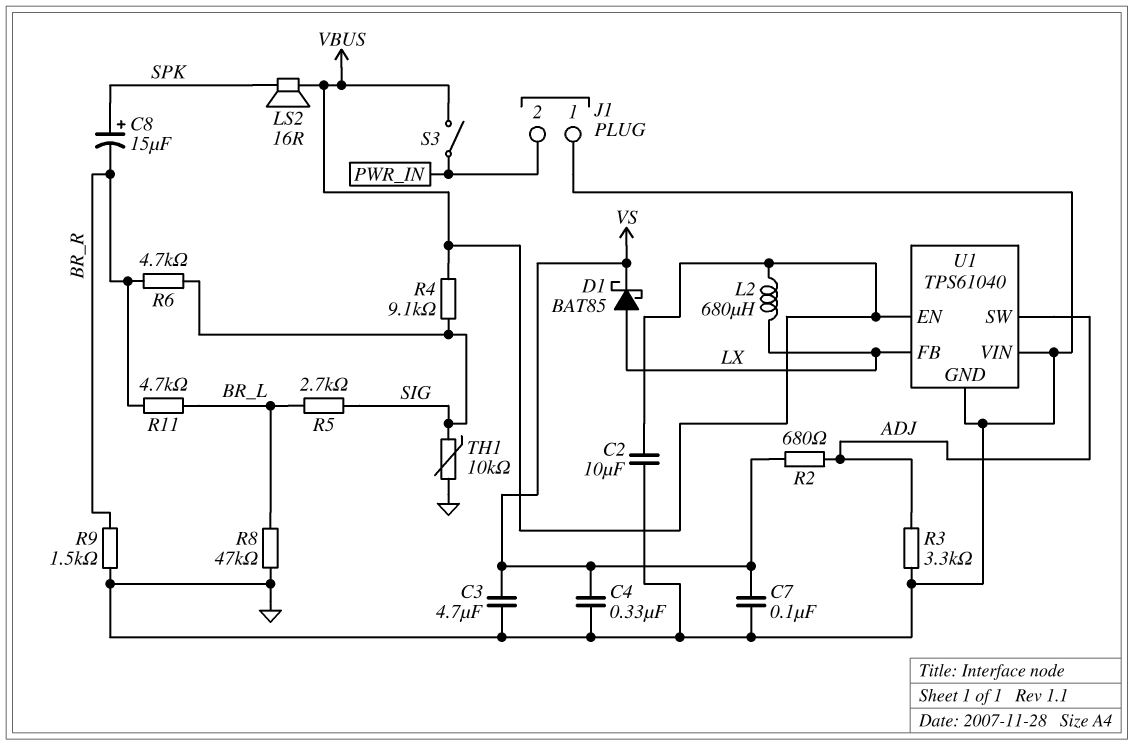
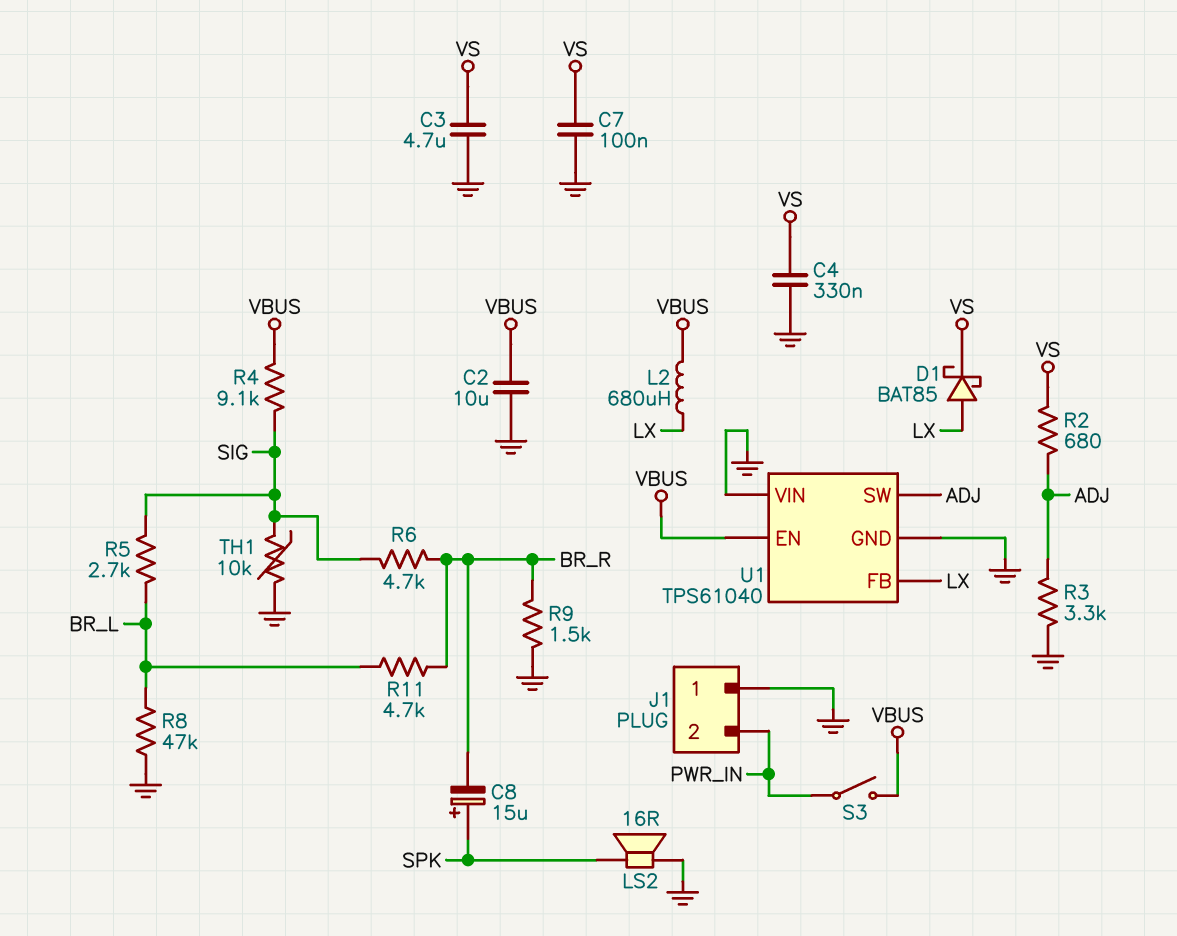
LS2: speaker 16R (SPK, VBUS) -> speaker 16R (GND, SPK)

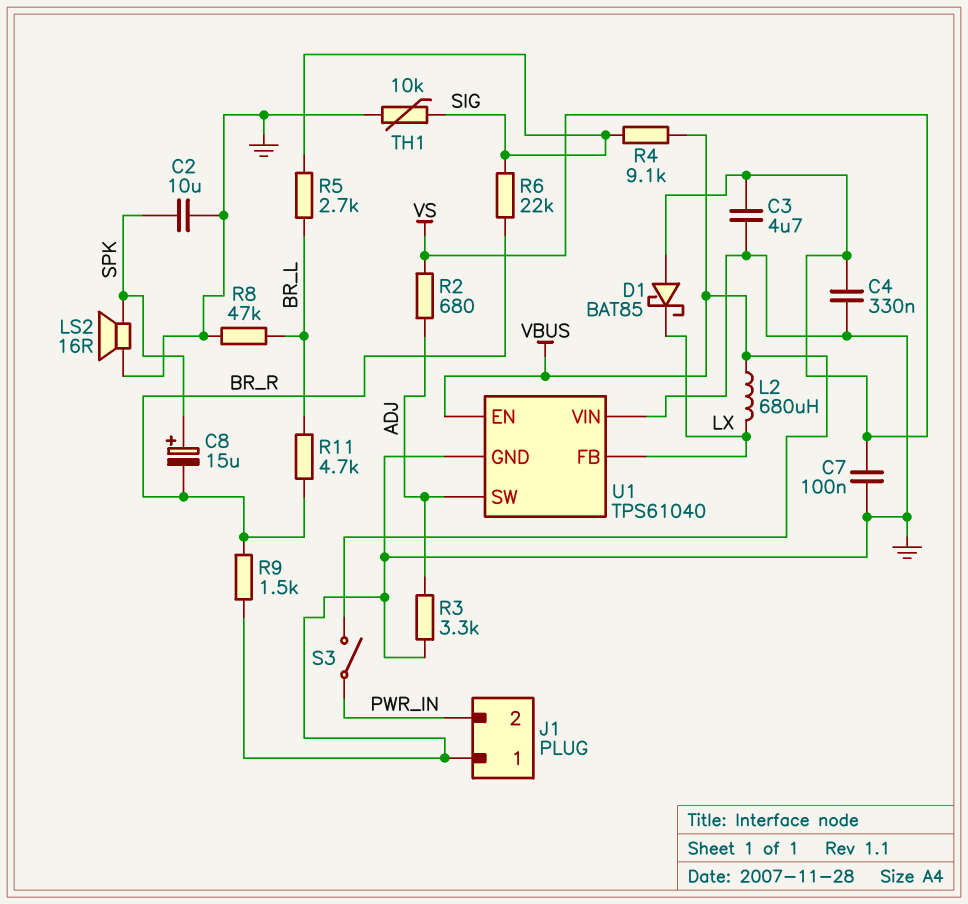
C2: 10uF (GND, VBUS) -> 10uF (GND, SPK)
D1: schottky BAT85 (A LX, K VS) -> schottky BAT85 (A VS, K LX)
R6: 4.7k (BR_R, SIG) -> 22k (BR_R, SIG)

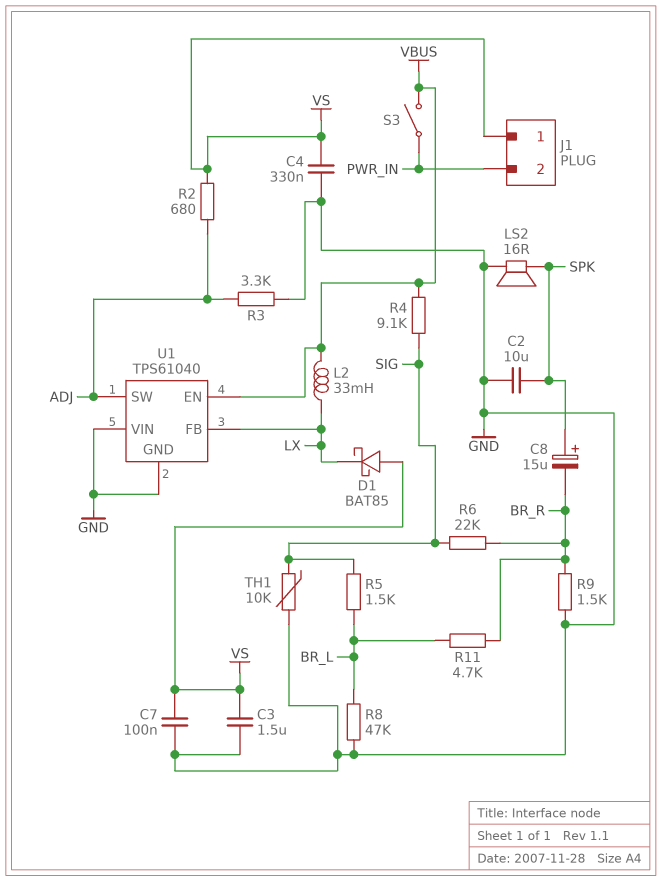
C3: 4.7uF (GND, VS) -> 1.5uF (GND, VS)
J1 pin 1: GND -> VS
L2: 680uH (LX, VBUS) -> 33mH (LX, VBUS)
R5: 2.7k (BR_L, SIG) -> 1.5k (BR_L, SIG)

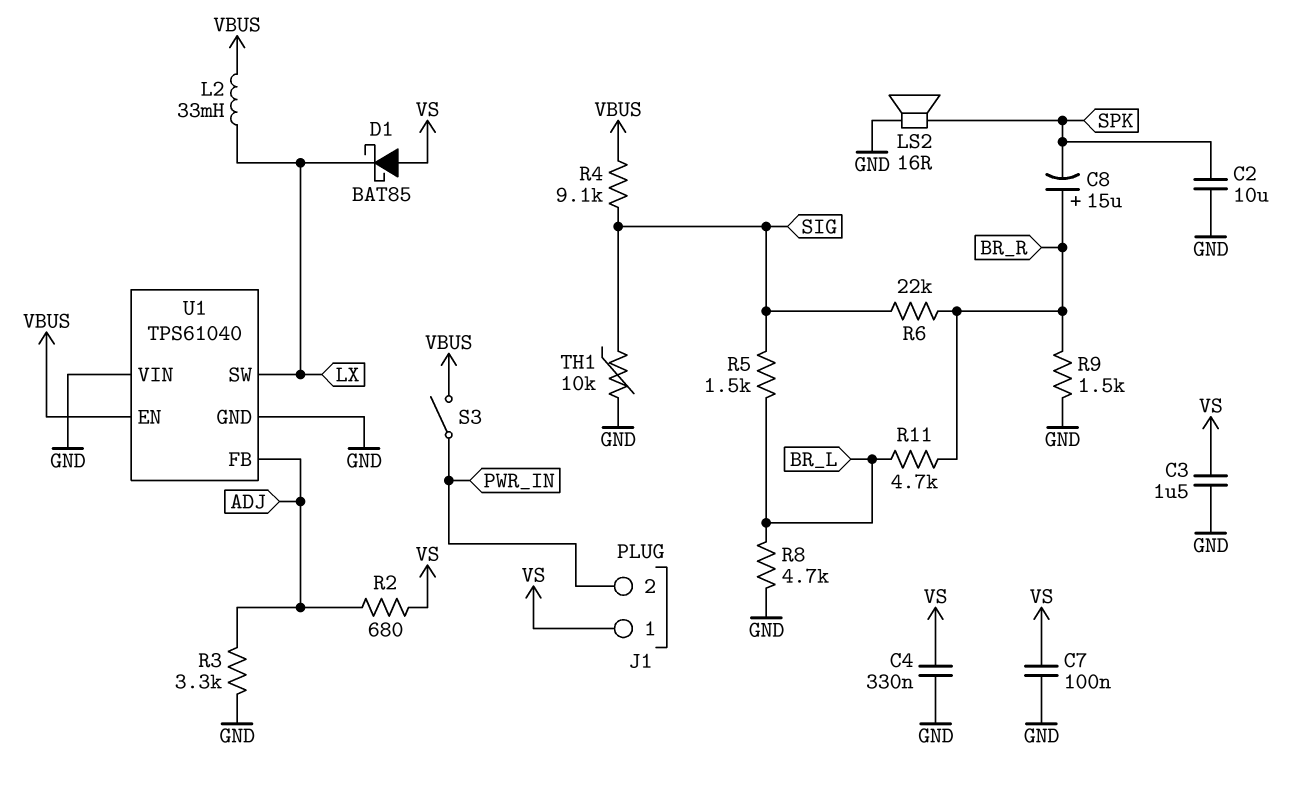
C8: 15uF (plus SPK, minus BR_R) -> 15uF (plus BR_R, minus SPK)
R8: 47k (BR_L, GND) -> 4.7k (BR_L, GND)
U1 pin FB: LX -> ADJ
U1 pin SW: ADJ -> LX

